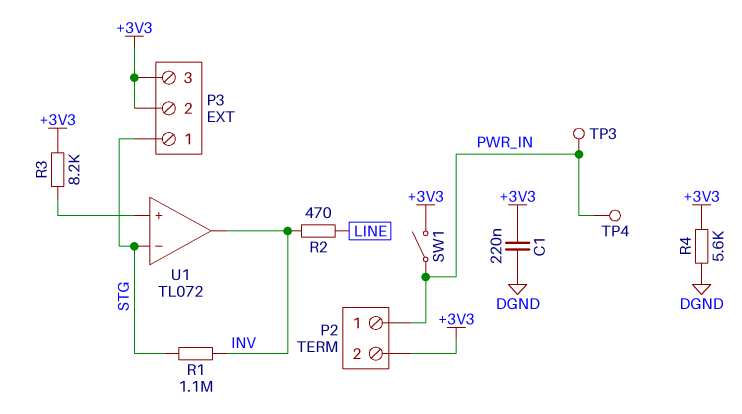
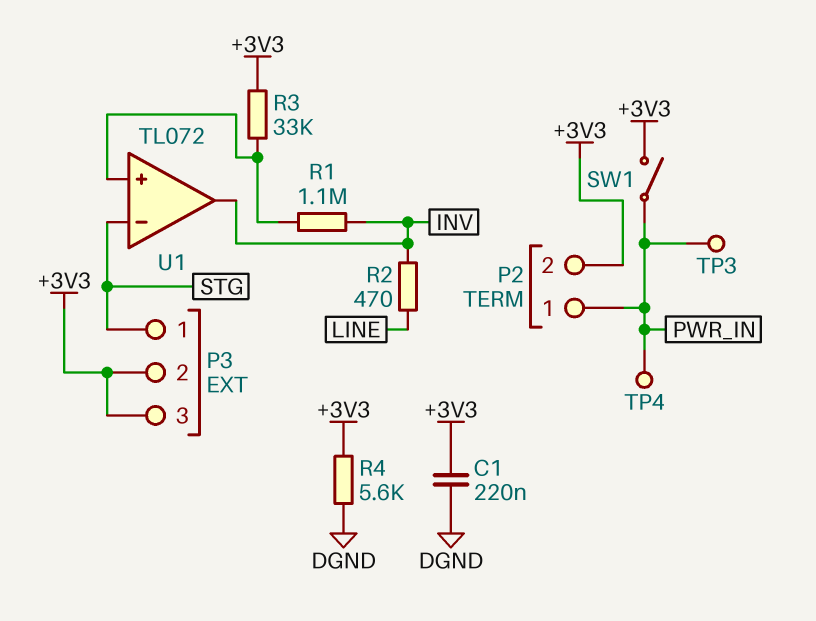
R1: 1.1M (INV, STG) -> 1.1M (INV, U1/in+)
R3: 8.2k (+3V3, U1/in+) -> 33k (+3V3, U1/in+)

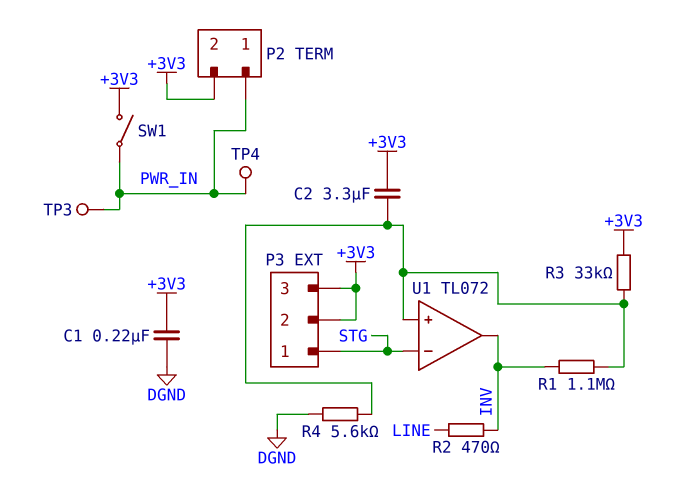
C2: none -> 3.3uF (+3V3, U1/in+)
R4: 5.6k (+3V3, DGND) -> 5.6k (DGND, U1/in+)

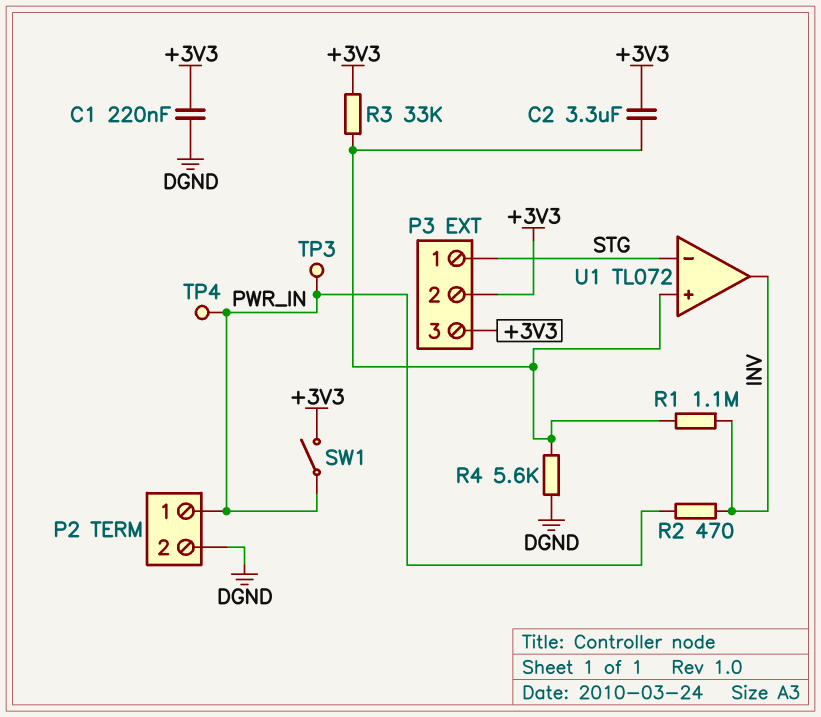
P2 pin 2: +3V3 -> DGND
R2: 470 (INV, LINE) -> 470 (INV, PWR_IN)

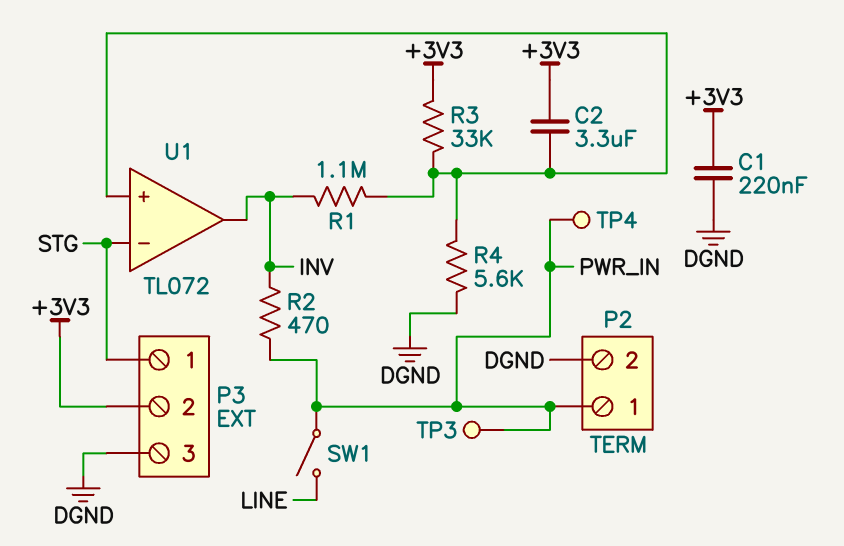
P3 pin 3: +3V3 -> DGND
SW1: switch (+3V3, PWR_IN) -> switch (LINE, PWR_IN)

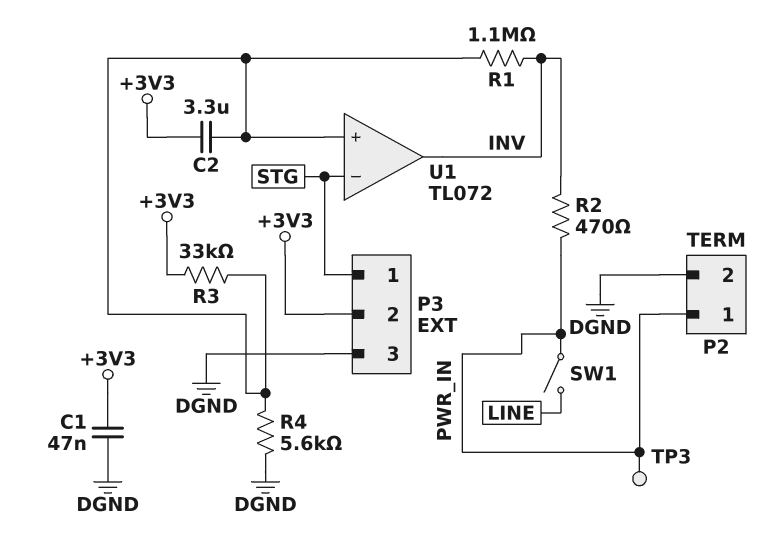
C1: 220nF (+3V3, DGND) -> 47nF (+3V3, DGND)
TP4: test point (PWR_IN) -> none

